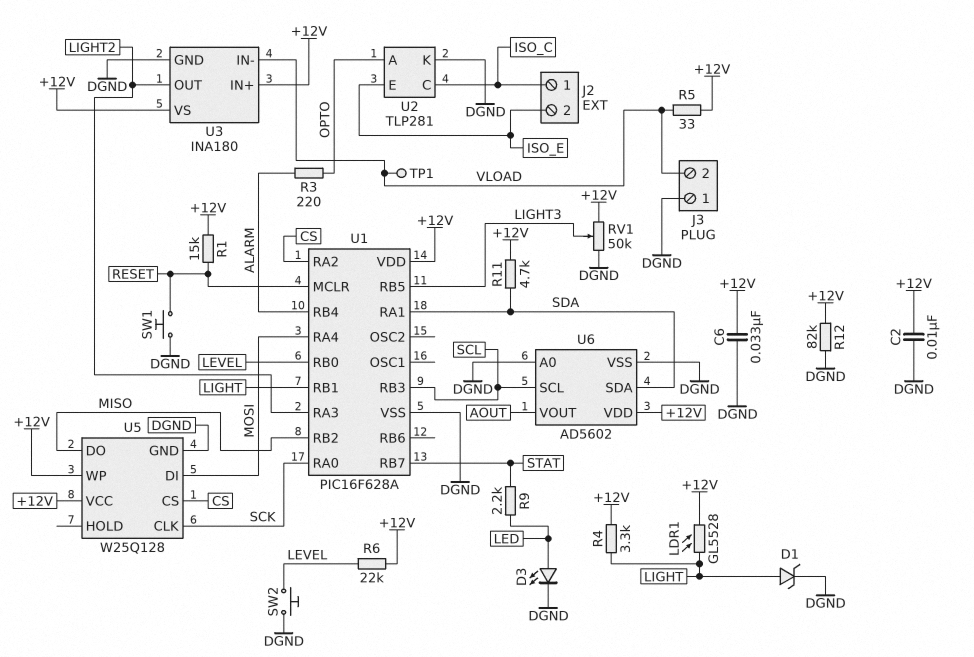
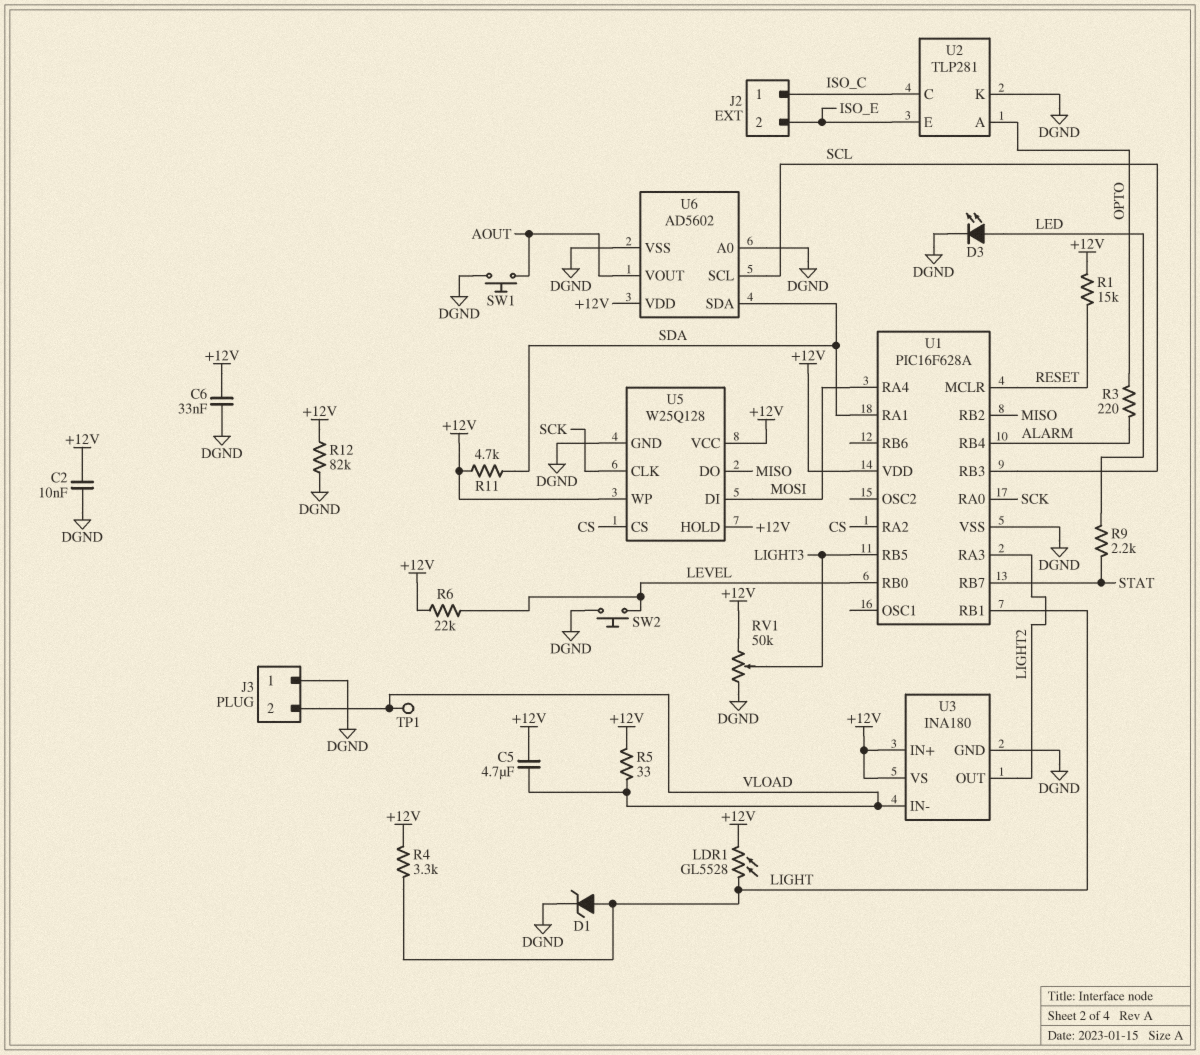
C5: none -> 4.7uF (+12V, VLOAD)
SW1: button (DGND, RESET) -> button (AOUT, DGND)
U5 pin HOLD: none -> +12V

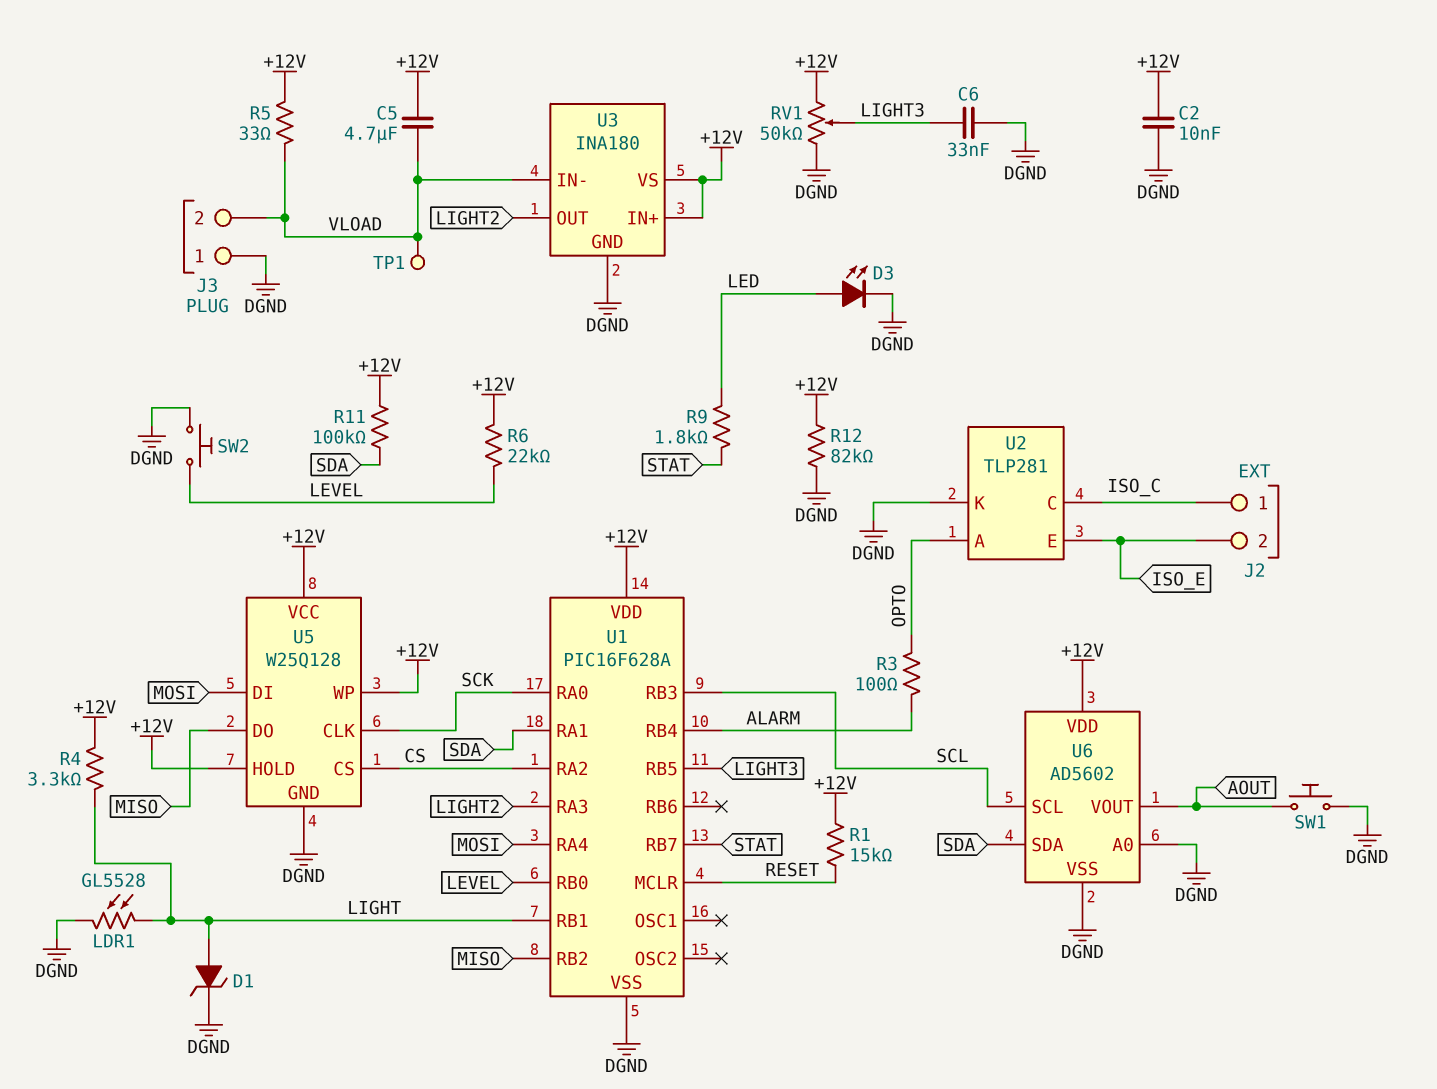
C6: 33nF (+12V, DGND) -> 33nF (DGND, LIGHT3)
LDR1: GL5528 (+12V, LIGHT) -> GL5528 (DGND, LIGHT)
R3: 220 (ALARM, OPTO) -> 100 (ALARM, OPTO)
R9: 2.2k (LED, STAT) -> 1.8k (LED, STAT)
R11: 4.7k (+12V, SDA) -> 100k (+12V, SDA)

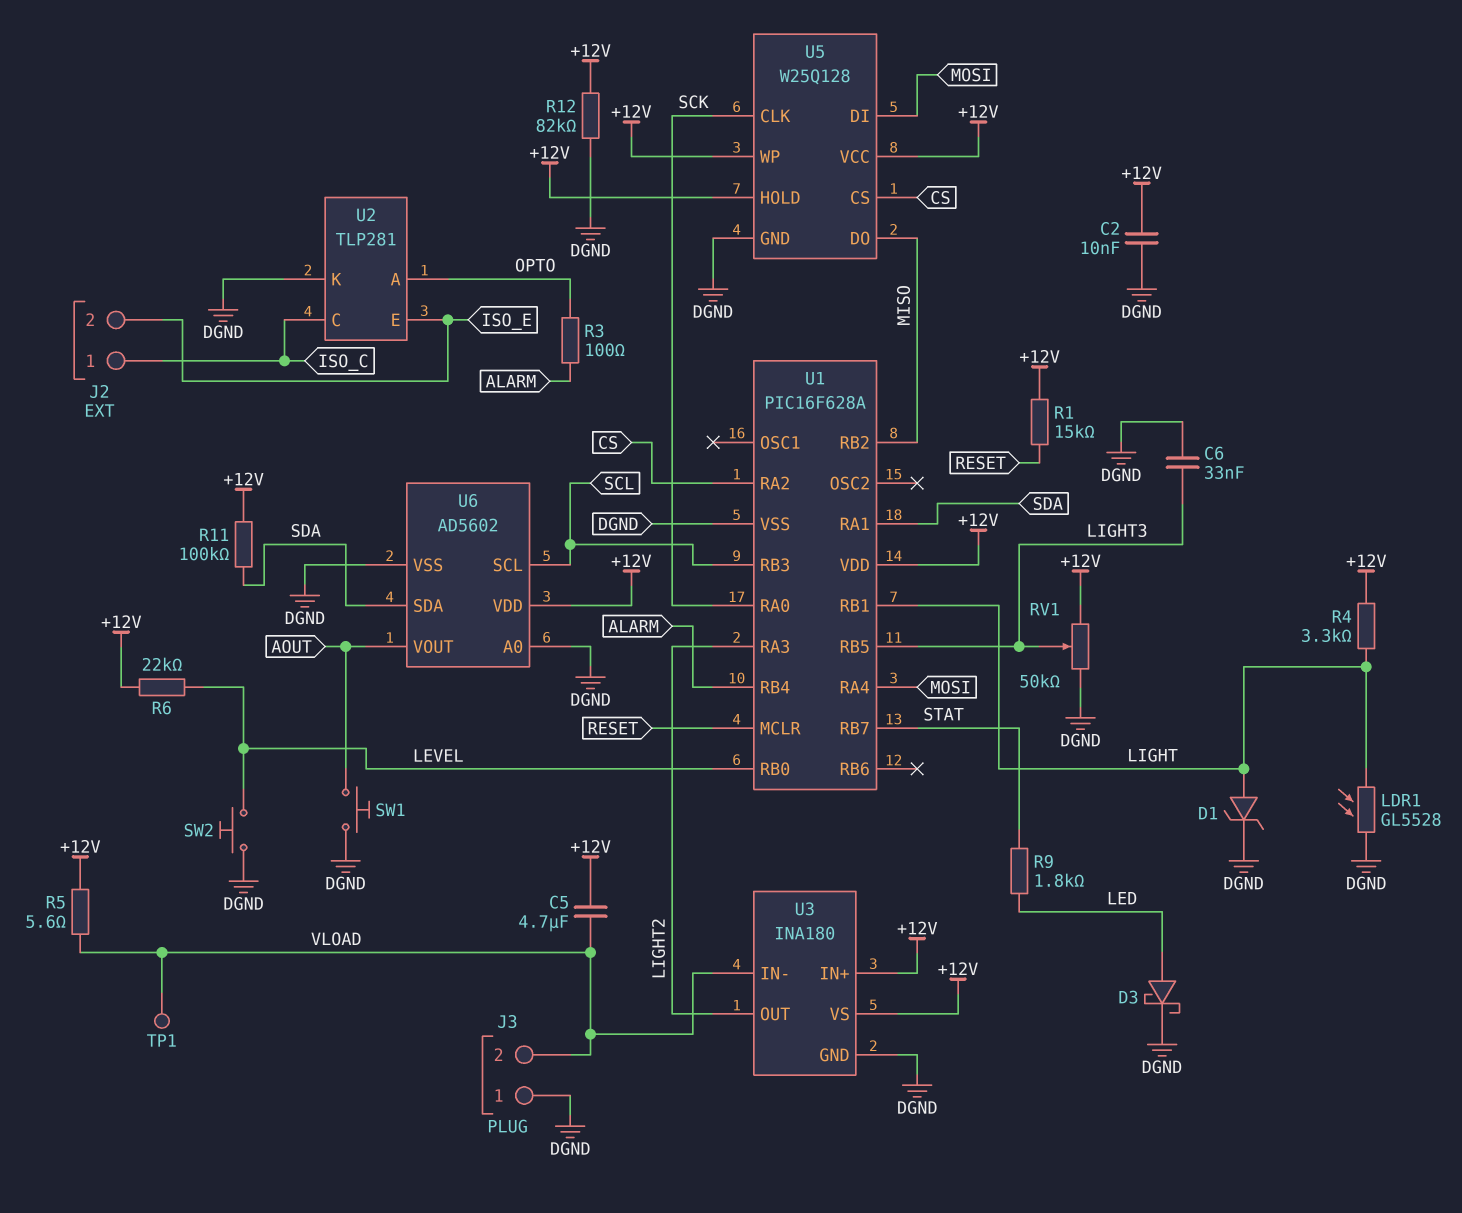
D3: LED (A LED, K DGND) -> schottky (A LED, K DGND)
R5: 33 (+12V, VLOAD) -> 5.6 (+12V, VLOAD)

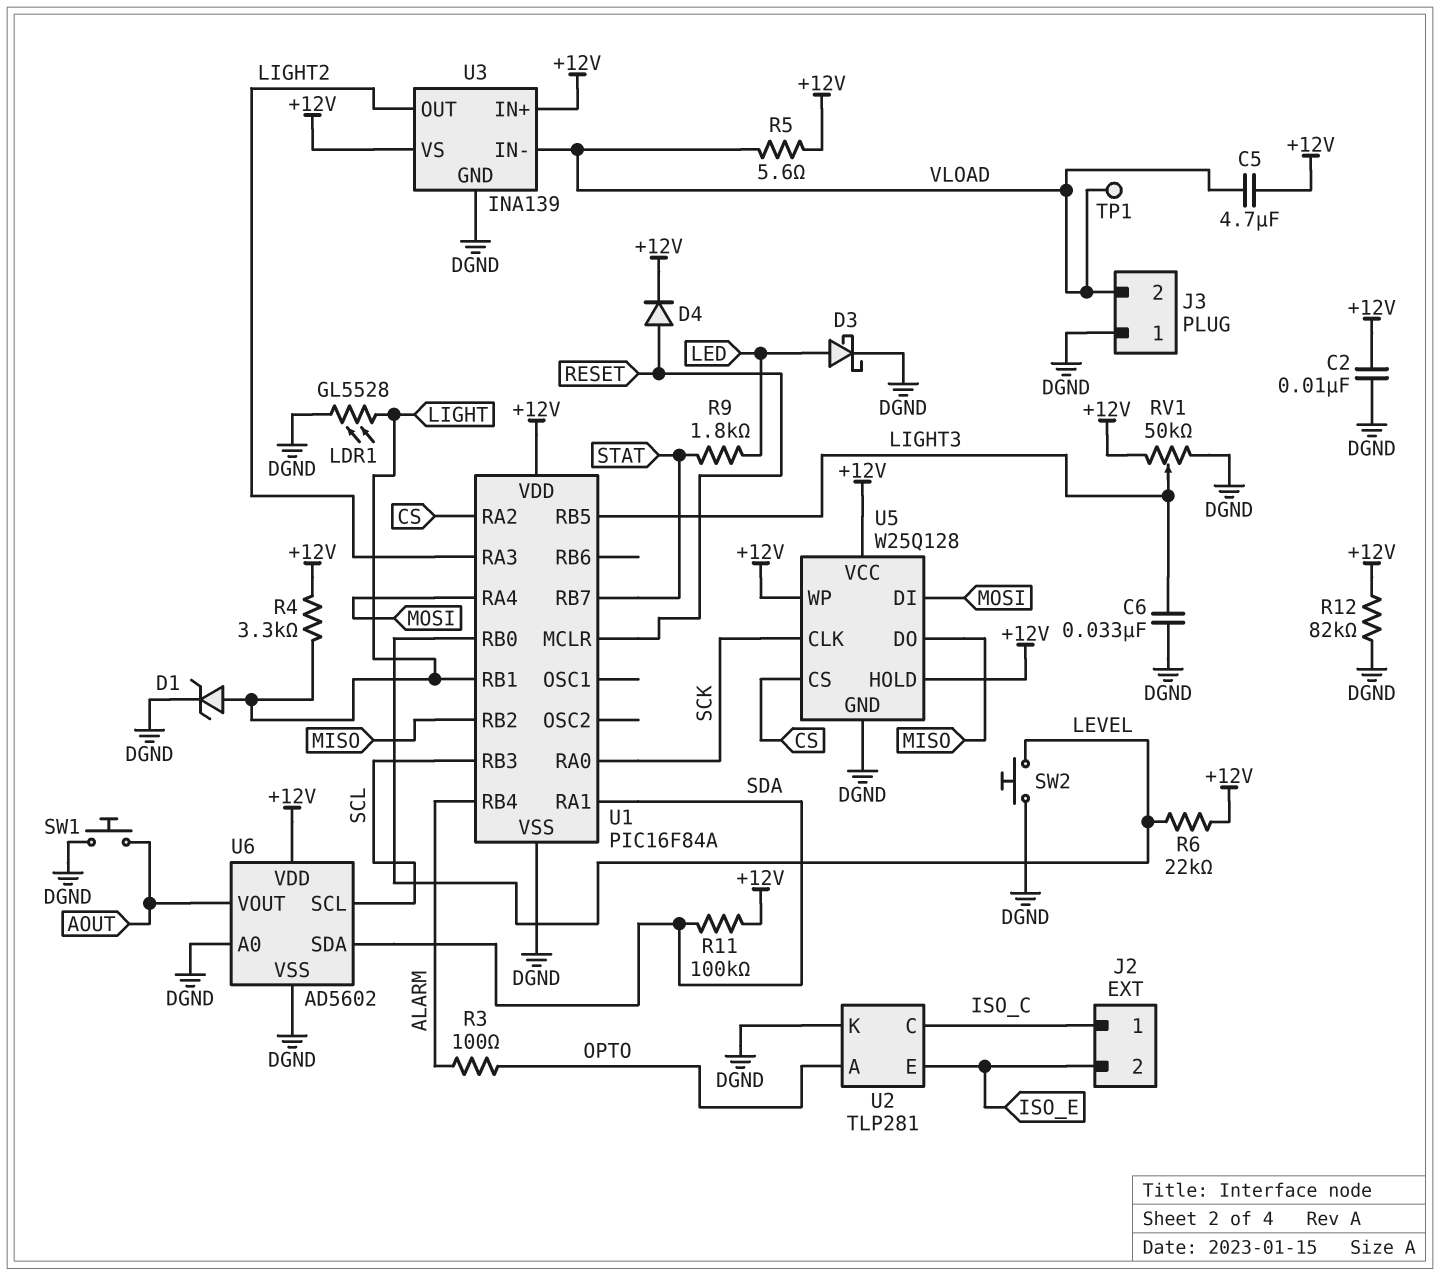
D4: none -> diode (A RESET, K +12V)
R1: 15k (+12V, RESET) -> none
U1: PIC16F628A -> PIC16F84A
U3: INA180 -> INA139

